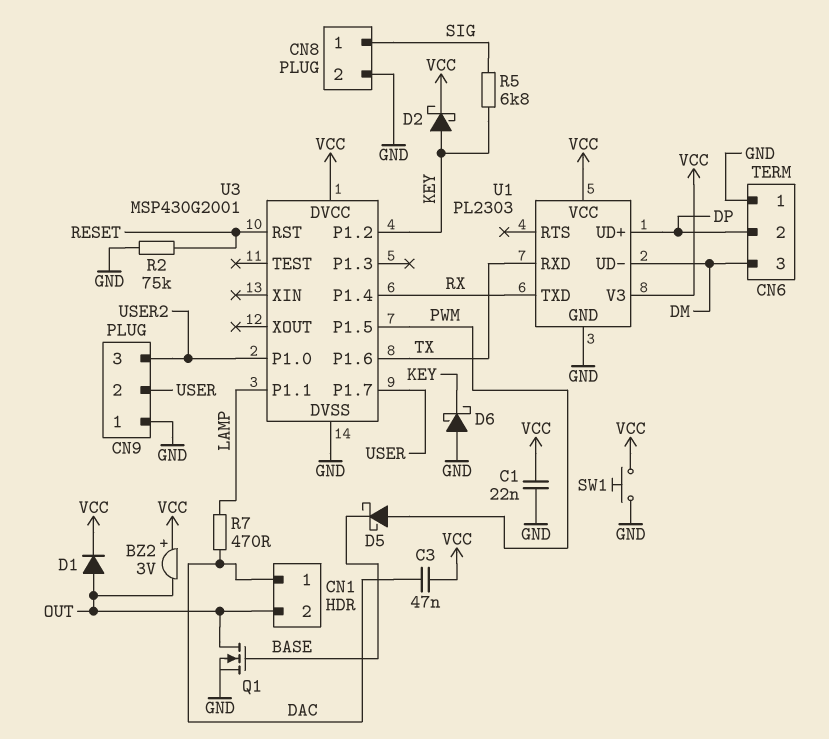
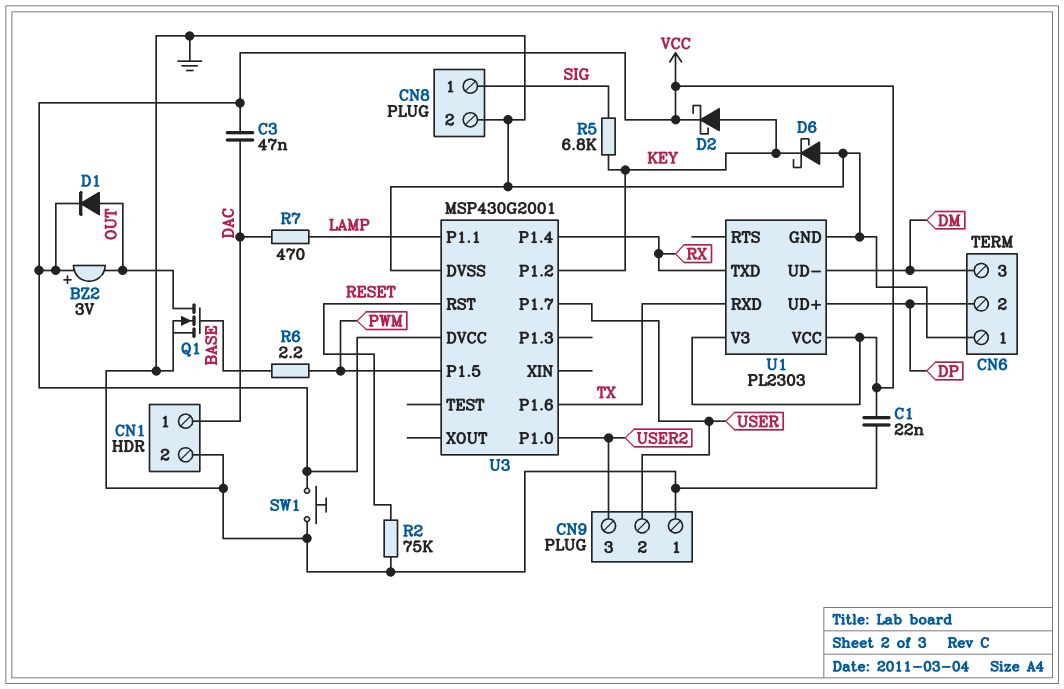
CN1 pin 2: OUT -> GND
D5: schottky (A PWM, K BASE) -> none
R6: none -> 2.2 (BASE, PWM)

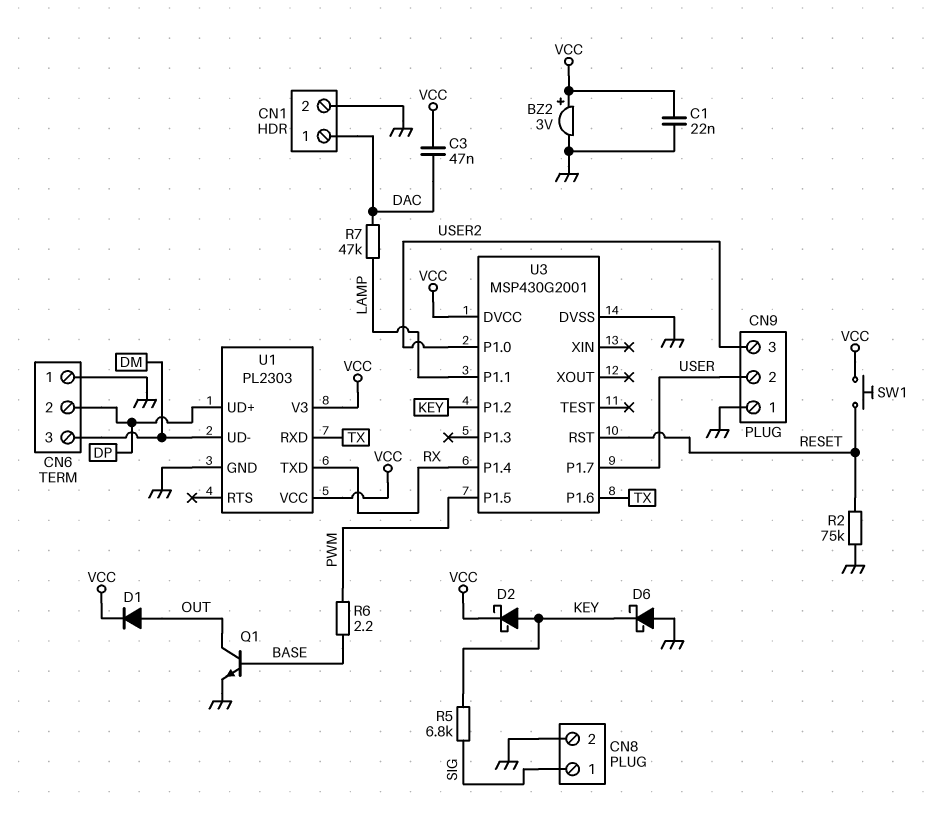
BZ2: buzzer 3V (plus VCC, minus OUT) -> buzzer 3V (plus VCC, minus GND)
Q1: NMOS (G BASE, D OUT, S GND) -> NPN (B BASE, C OUT, E GND)
R7: 470 (DAC, LAMP) -> 47k (DAC, LAMP)
SW1: button (GND, VCC) -> button (RESET, VCC)

